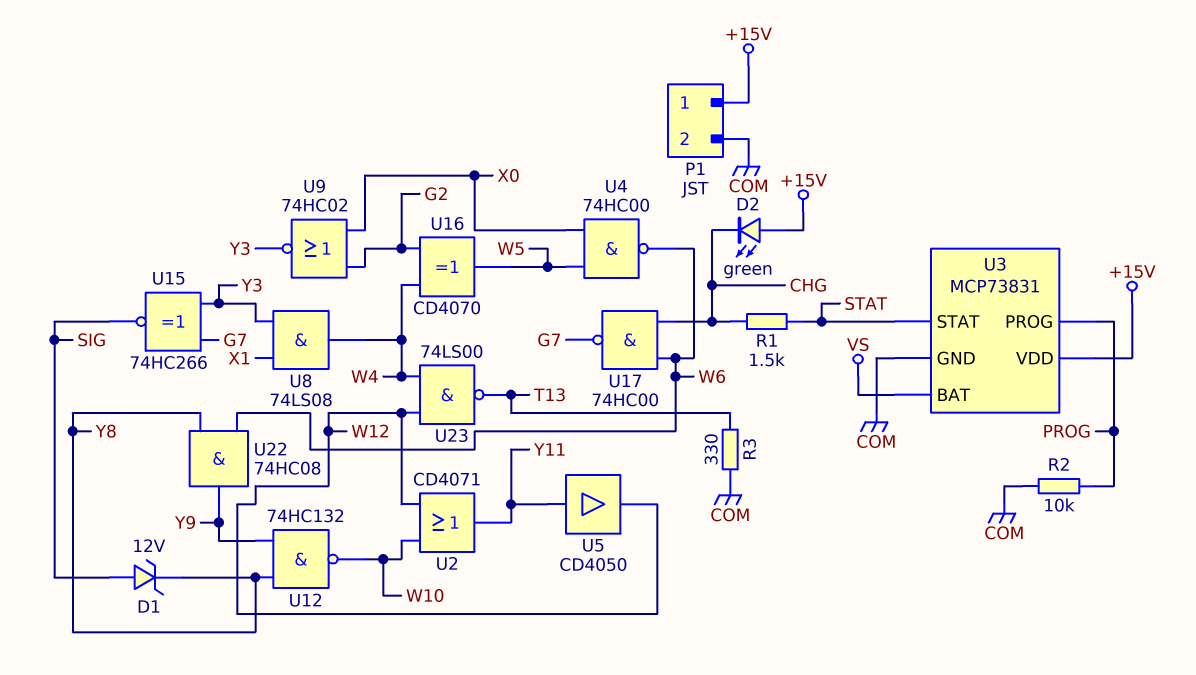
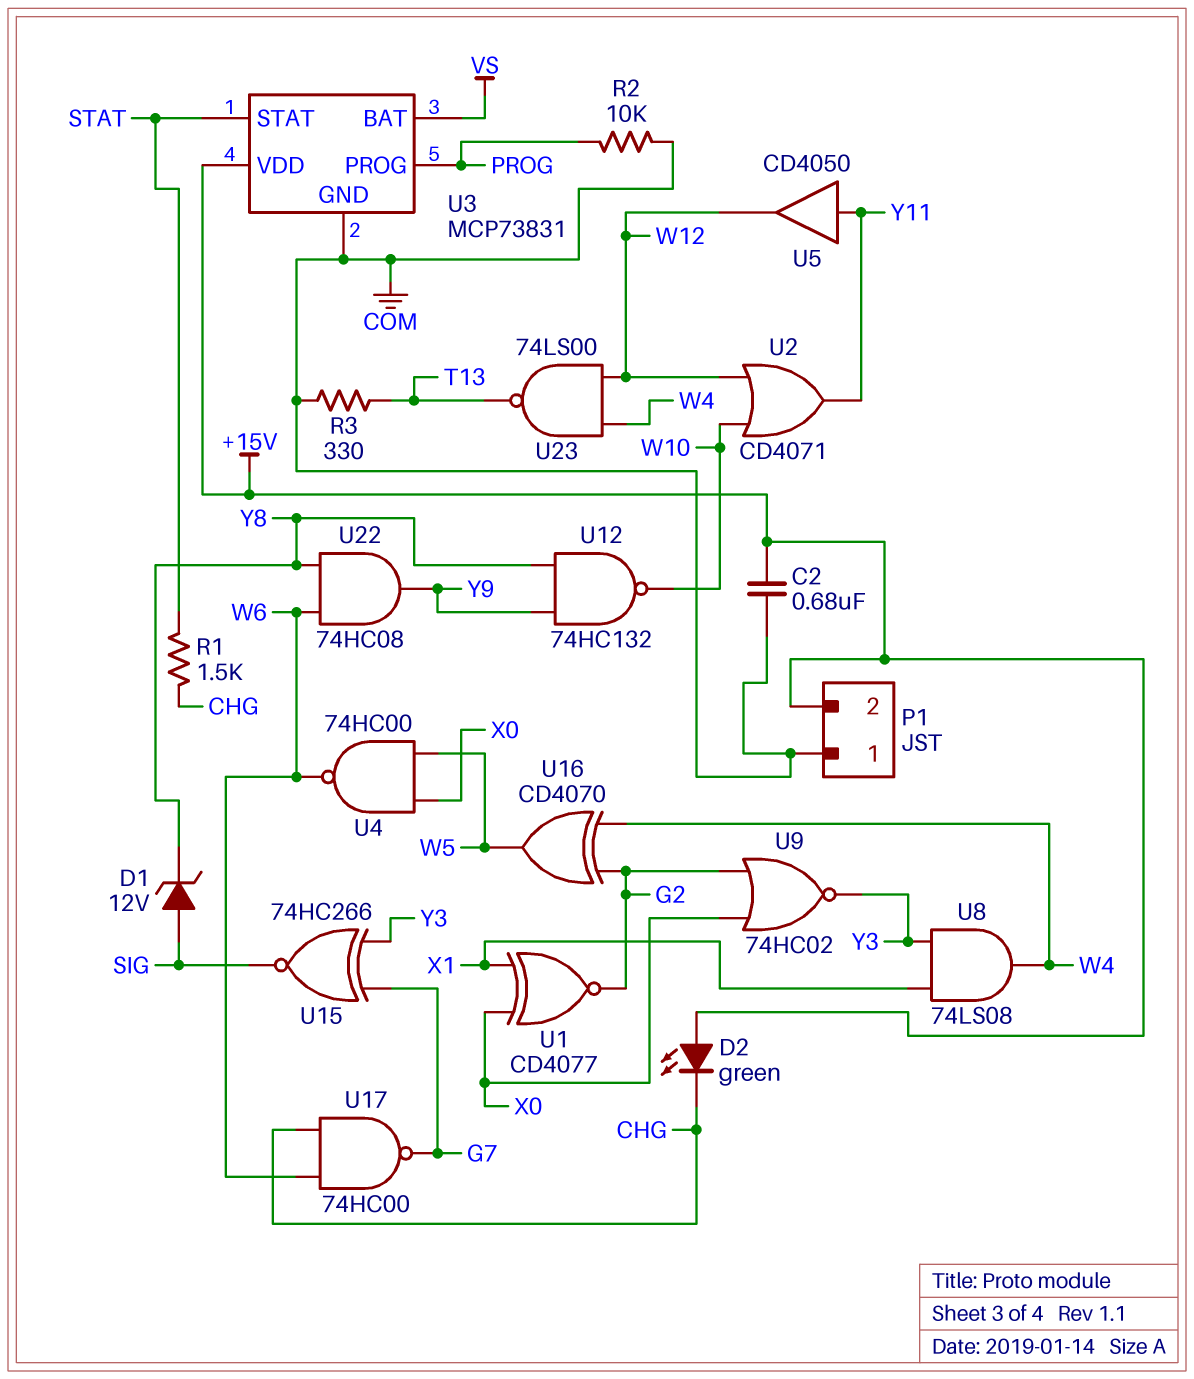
C2: none -> 680nF (+15V, COM)
P1 pin 1: +15V -> COM
P1 pin 2: COM -> +15V
U1: none -> XNOR CD4077 (in X0, in X1, out G2)

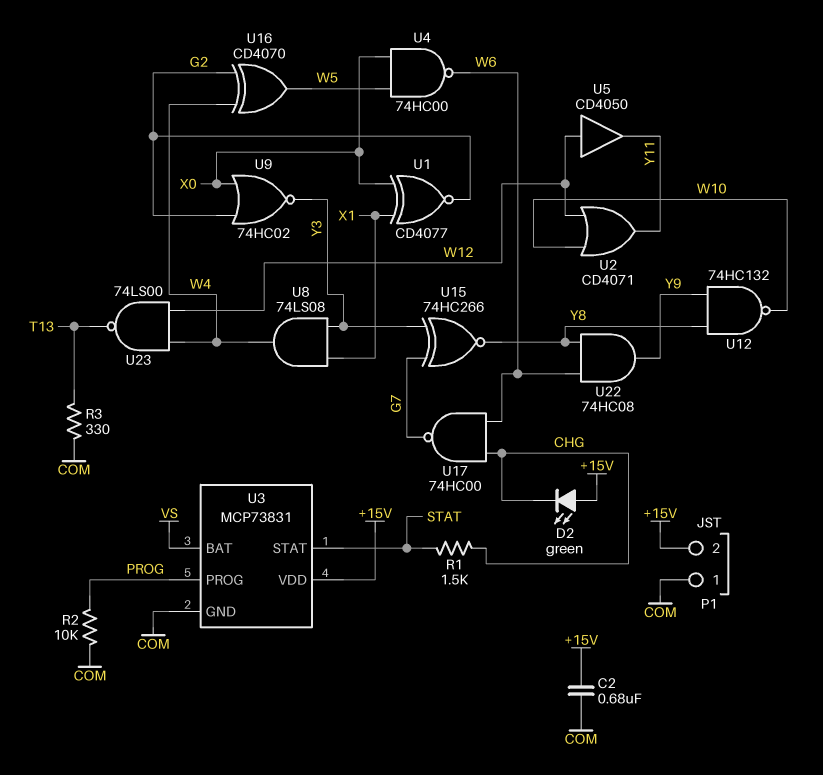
D1: zener 12V (A SIG, K Y8) -> none
U5: buffer CD4050 (in Y11, out W12) -> buffer CD4050 (in W12, out Y11)
U15: XNOR 74HC266 (in G7, in Y3, out SIG) -> XNOR 74HC266 (in G7, in Y3, out Y8)

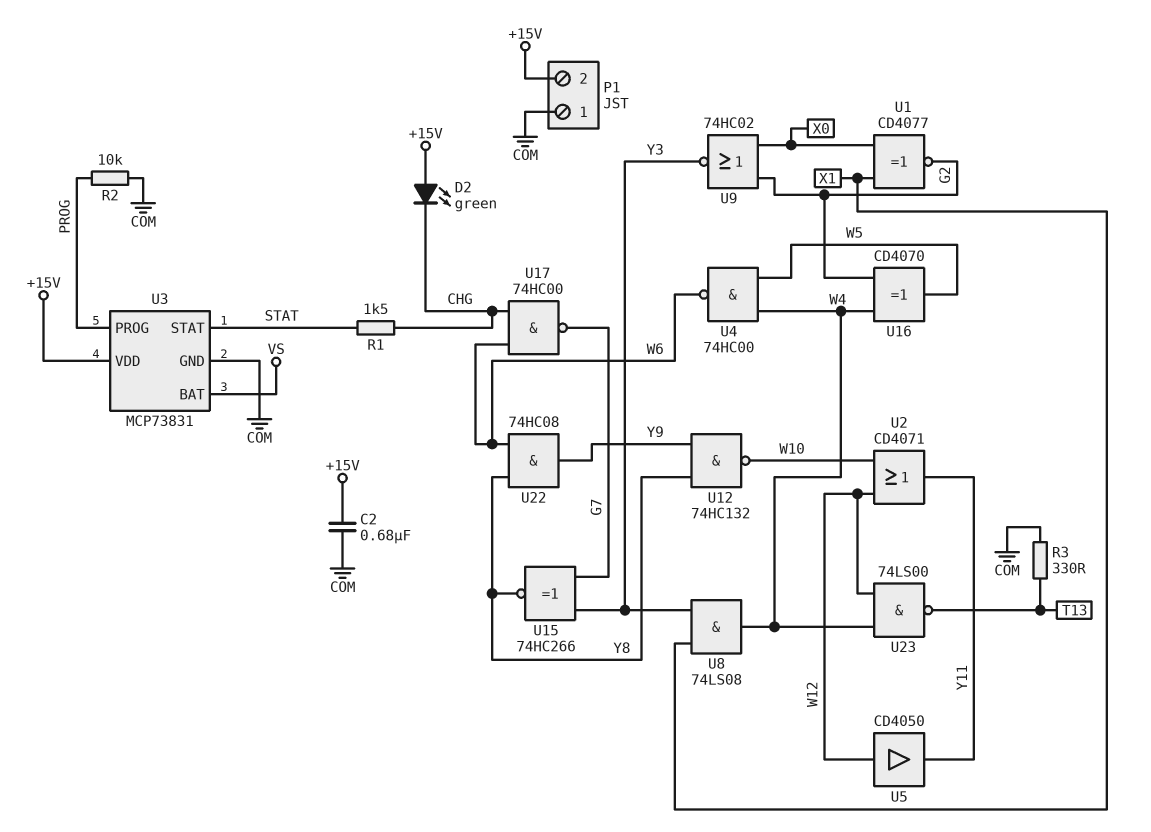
U4: NAND 74HC00 (in W5, in X0, out W6) -> NAND 74HC00 (in W4, in W5, out W6)

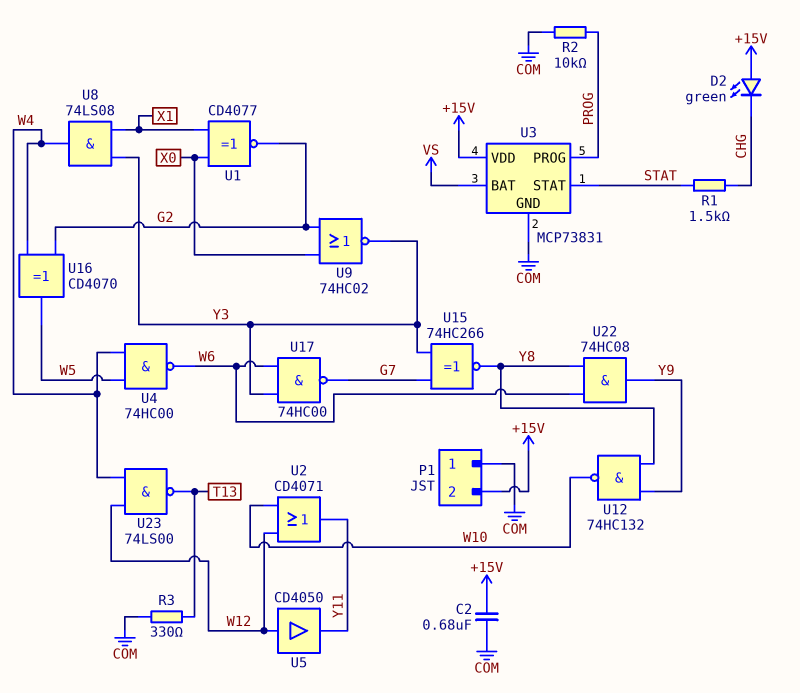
U17: NAND 74HC00 (in CHG, in W6, out G7) -> NAND 74HC00 (in W6, in Y3, out G7)

